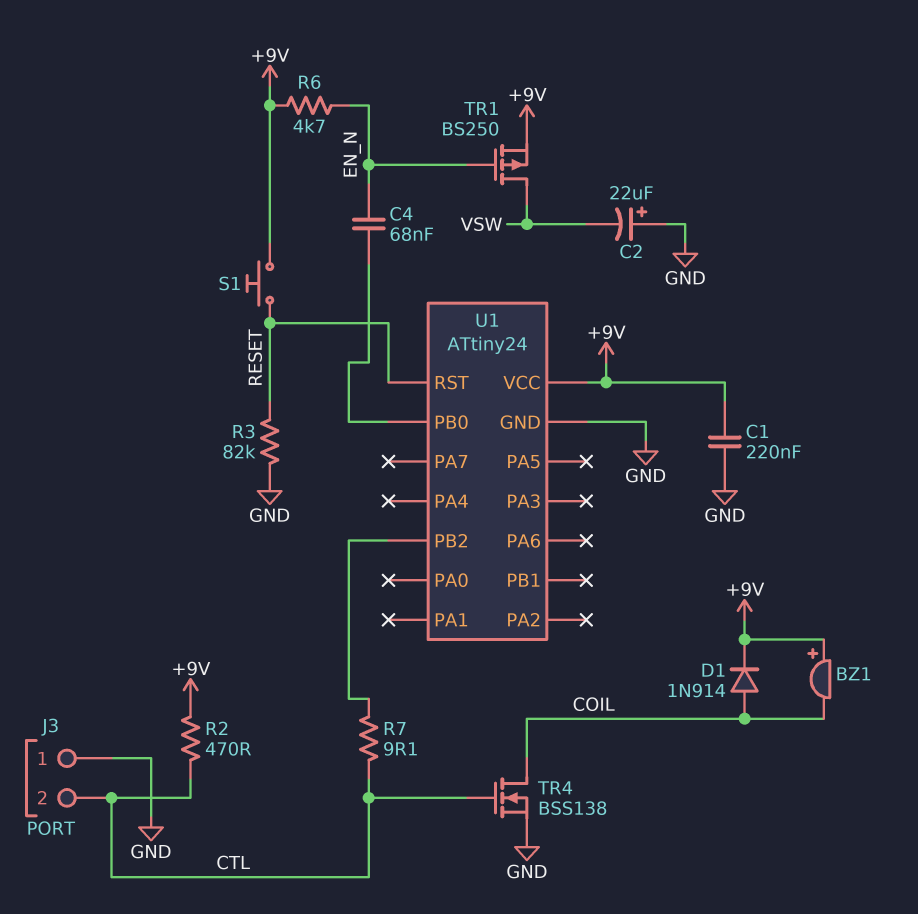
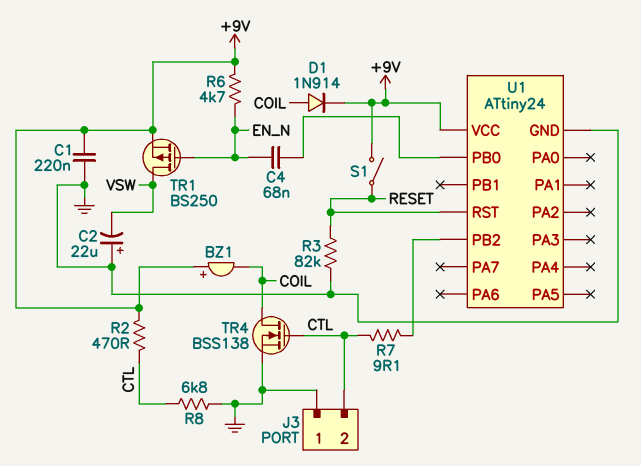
R8: none -> 6.8k (CTL, GND)
S1: button (+9V, RESET) -> switch (+9V, RESET)

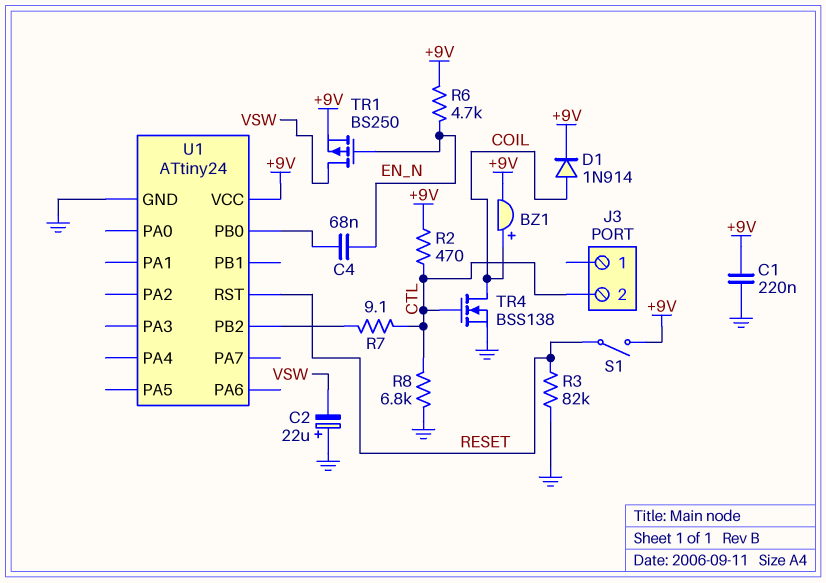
BZ1: buzzer (plus +9V, minus COIL) -> buzzer (plus COIL, minus +9V)
J3 pin 1: GND -> none

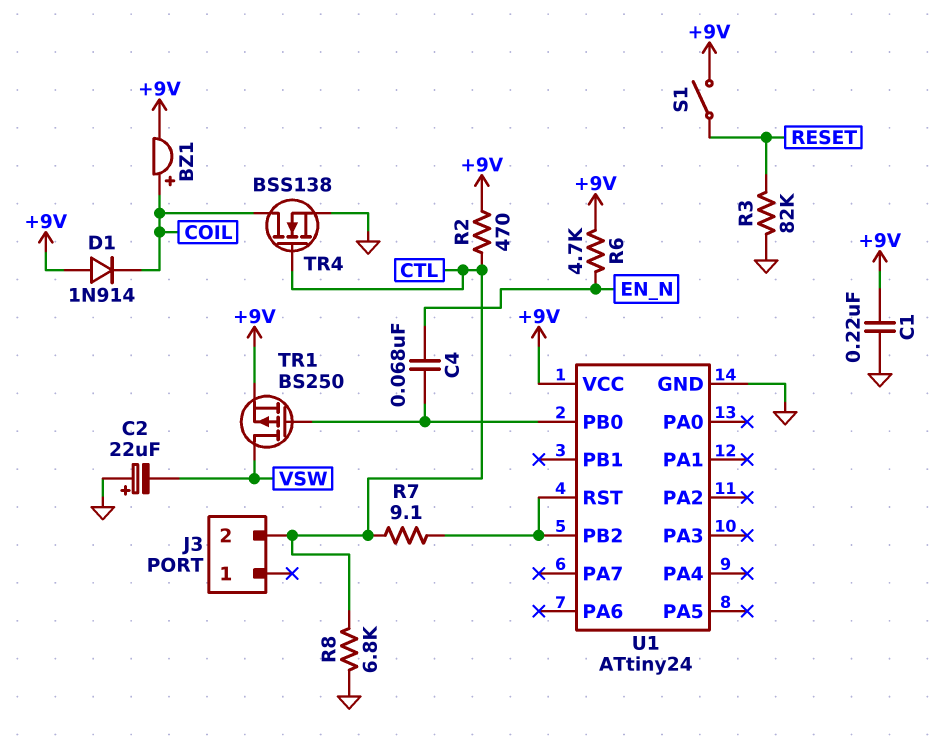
D1: diode 1N914 (A COIL, K +9V) -> diode 1N914 (A +9V, K COIL)
TR1: PMOS BS250 (G EN_N, D VSW, S +9V) -> PMOS BS250 (G U1/PB0, D VSW, S +9V)
U1 pin RST: RESET -> U1/PB2

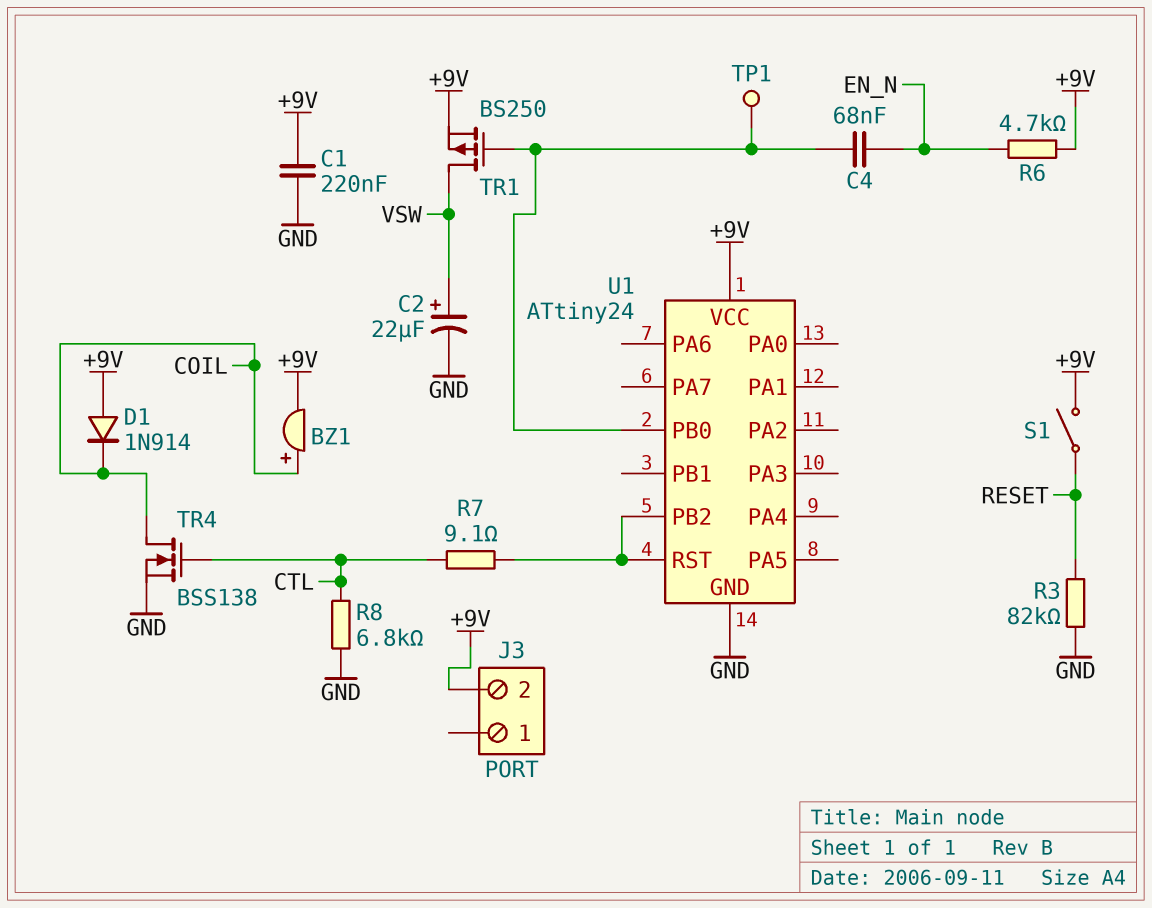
C2: 22uF (plus GND, minus VSW) -> 22uF (plus VSW, minus GND)
J3 pin 2: CTL -> +9V
R2: 470 (+9V, CTL) -> none
TP1: none -> test point (U1/PB0)

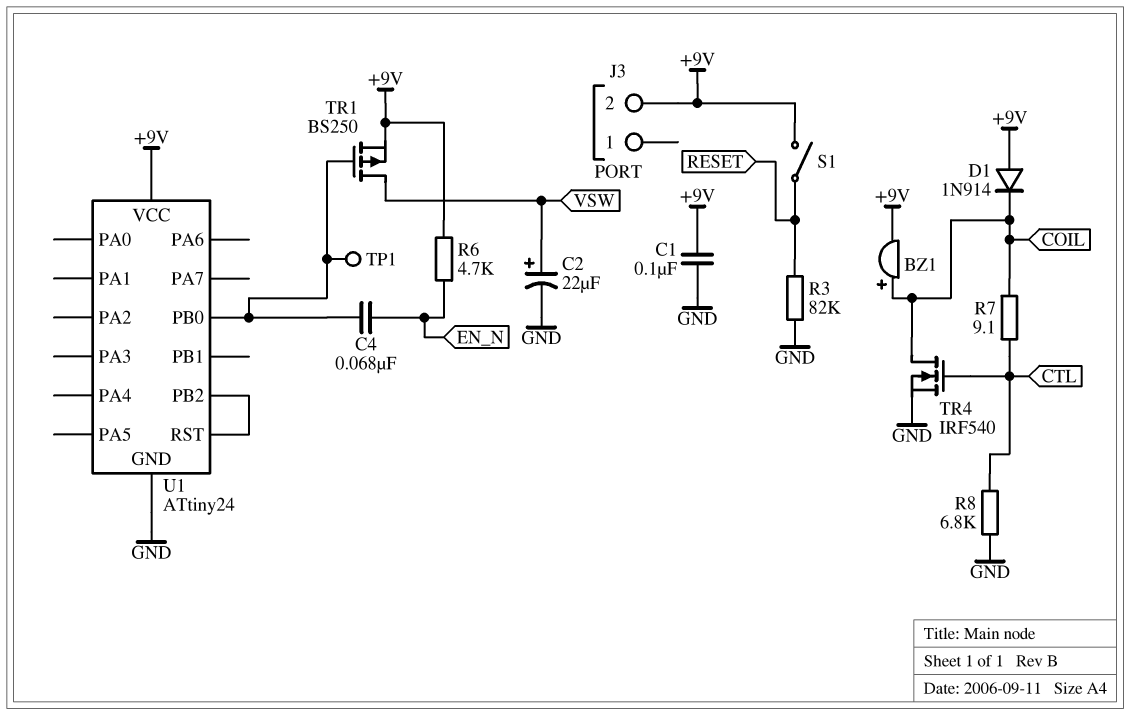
C1: 220nF (+9V, GND) -> 100nF (+9V, GND)
R7: 9.1 (CTL, U1/PB2) -> 9.1 (COIL, CTL)
TR4: NMOS BSS138 (G CTL, D COIL, S GND) -> NMOS IRF540 (G CTL, D COIL, S GND)

